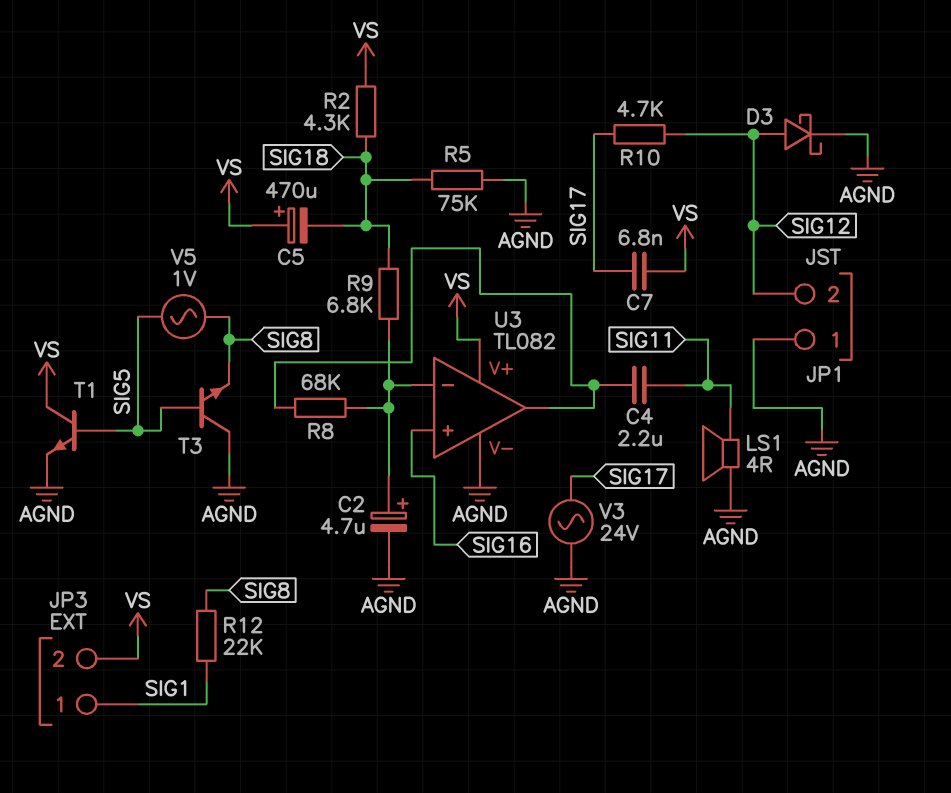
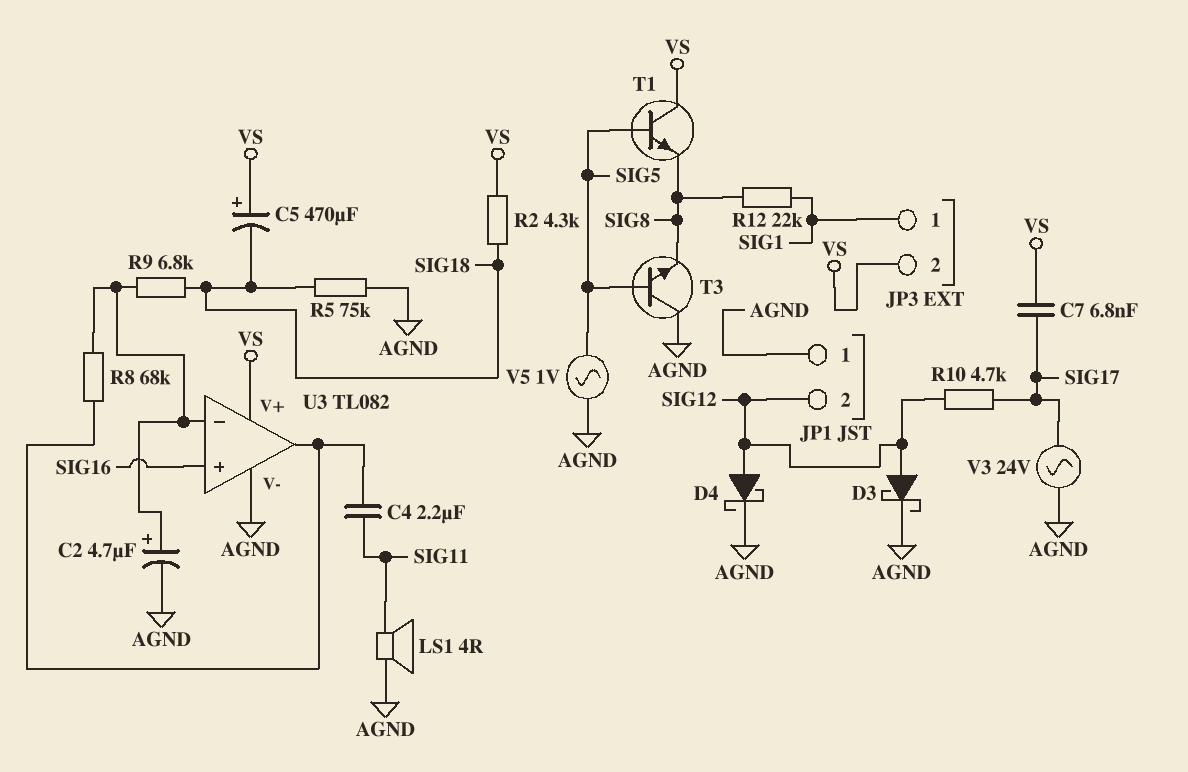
D4: none -> schottky (A SIG12, K AGND)
T1: NPN (B SIG5, C VS, E AGND) -> NPN (B SIG5, C VS, E SIG8)
V5: AC 1V (SIG5, SIG8) -> AC 1V (AGND, SIG5)

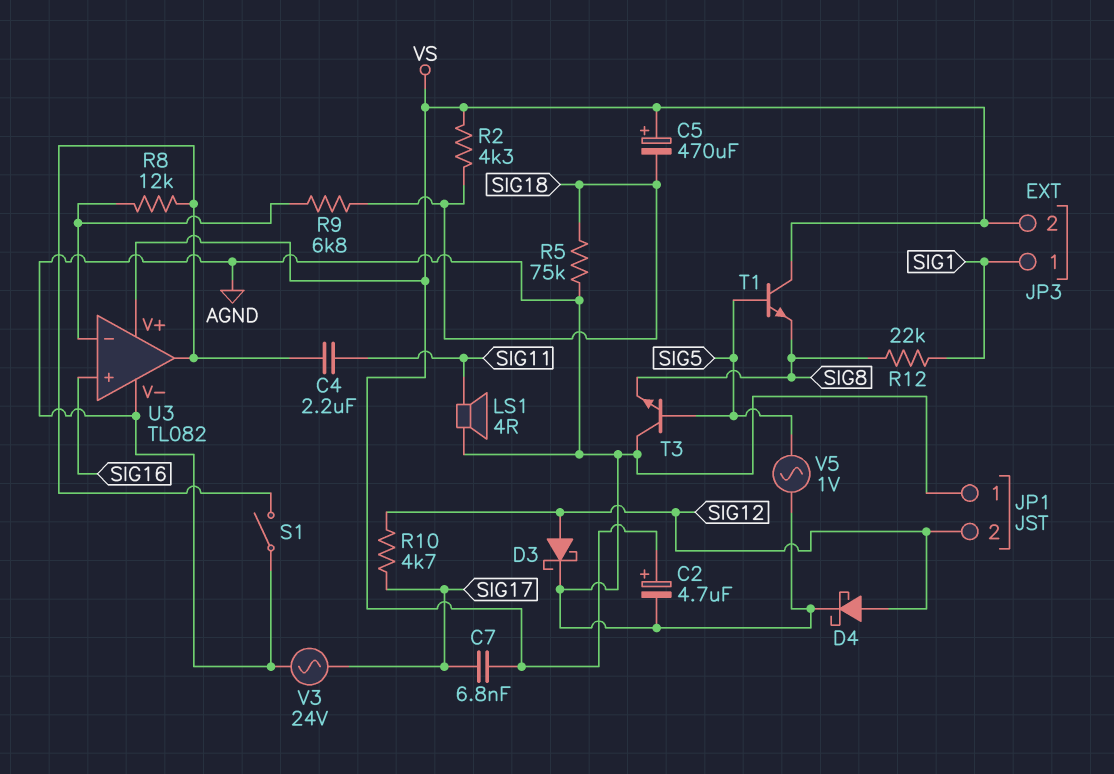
C2: 4.7uF (plus U3/in-, minus AGND) -> 4.7uF (plus VS, minus AGND)
R8: 68k (U3/in-, U3/out) -> 12k (U3/in-, U3/out)
S1: none -> switch (AGND, U3/out)

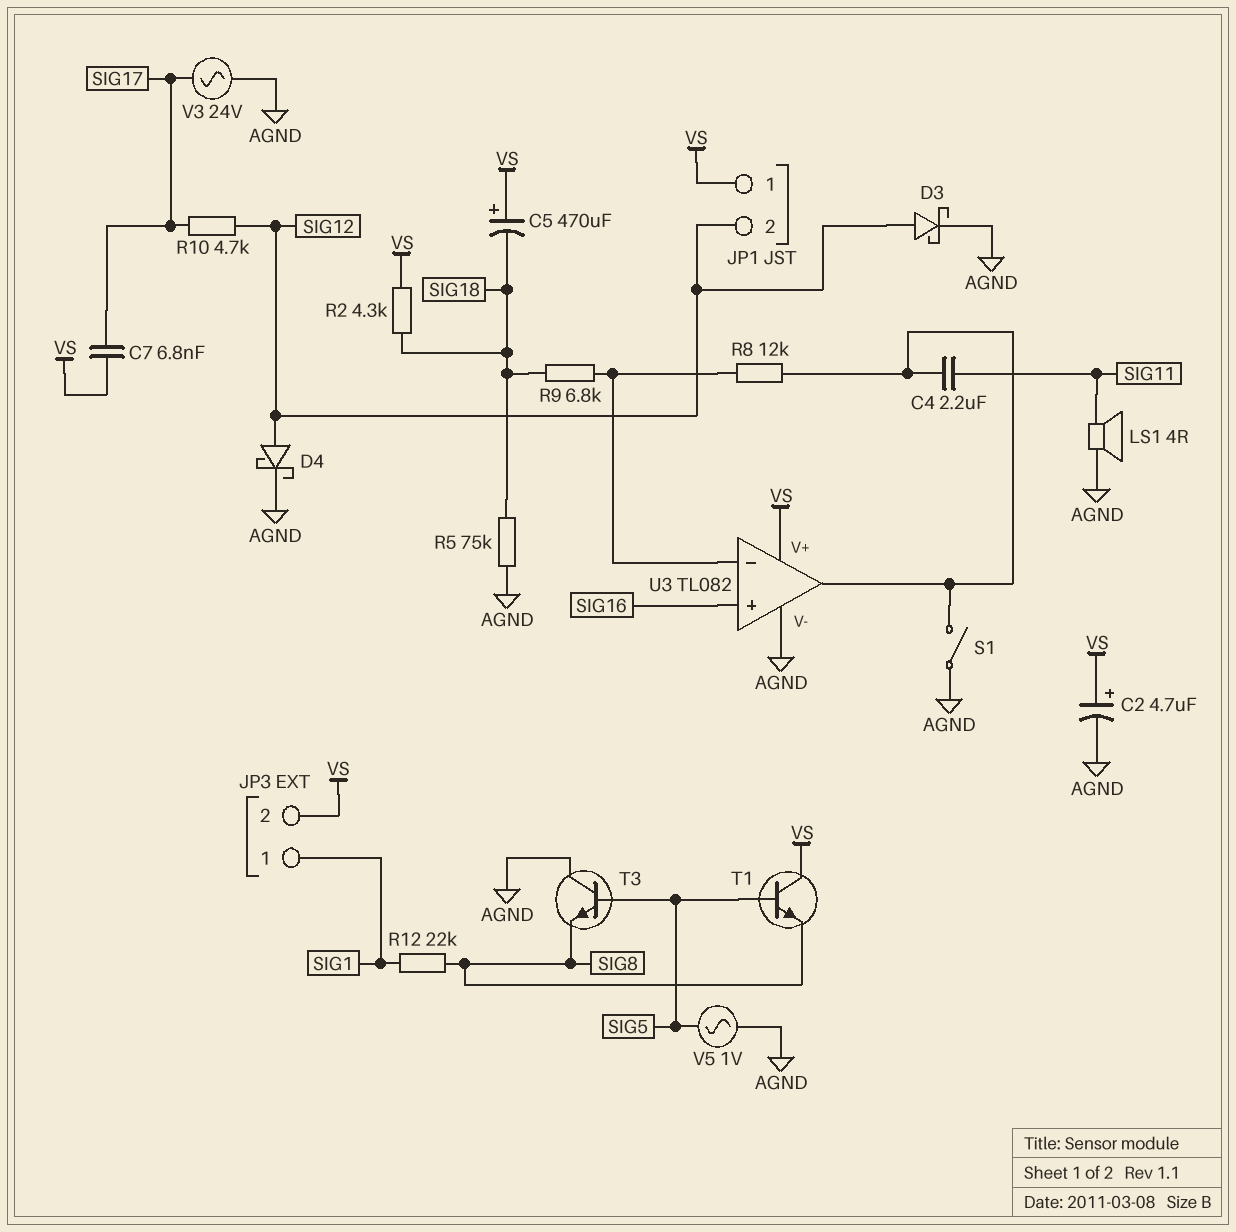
JP1 pin 1: AGND -> VS

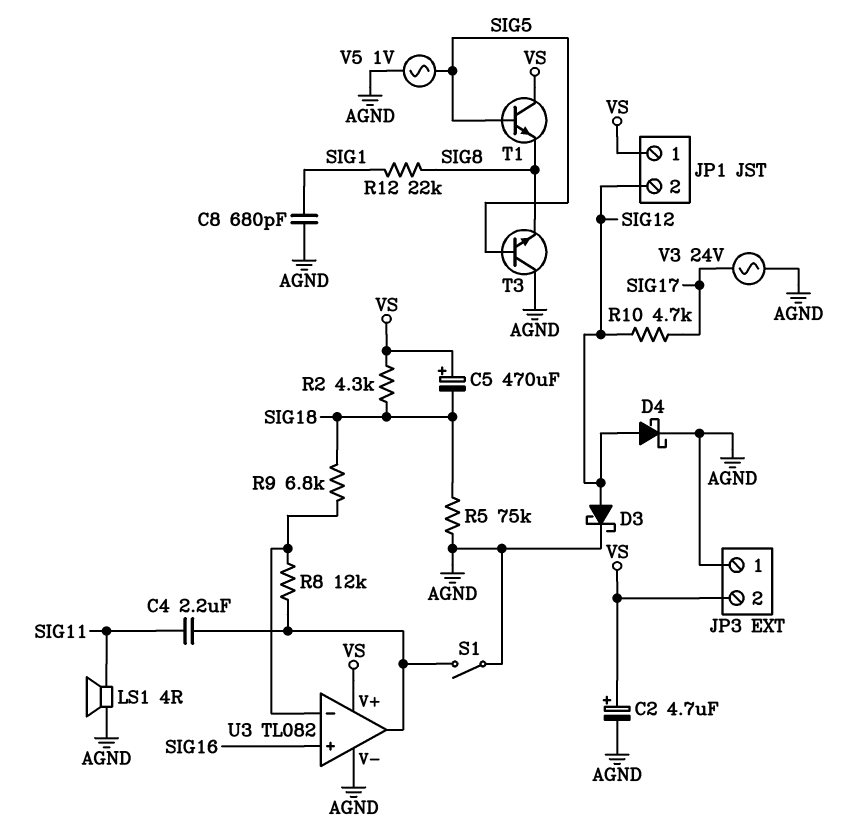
C7: 6.8nF (SIG17, VS) -> none
C8: none -> 680pF (AGND, SIG1)
JP3 pin 1: SIG1 -> AGND

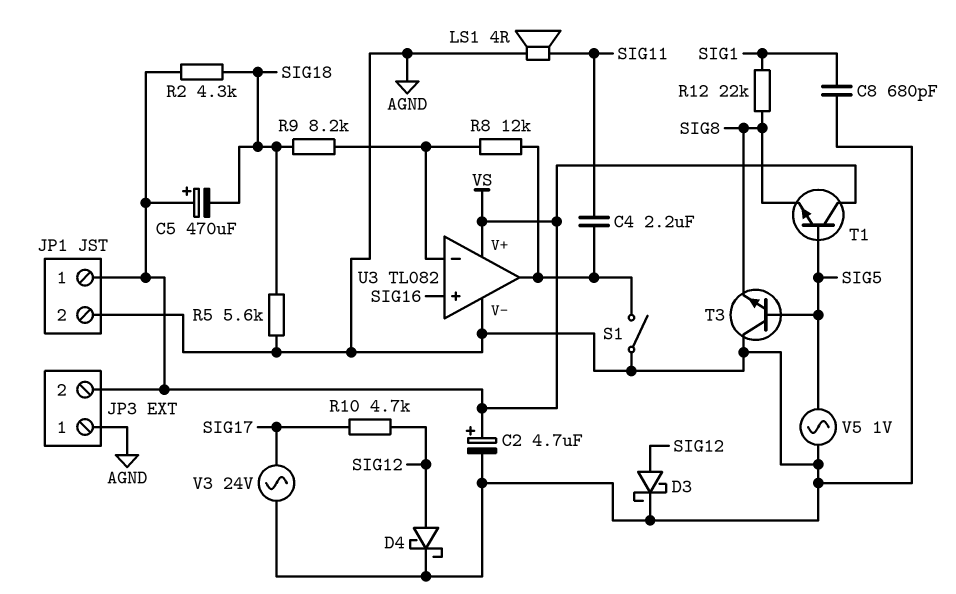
JP1 pin 2: SIG12 -> AGND
R5: 75k (AGND, SIG18) -> 5.6k (AGND, SIG18)
R9: 6.8k (SIG18, U3/in-) -> 8.2k (SIG18, U3/in-)

